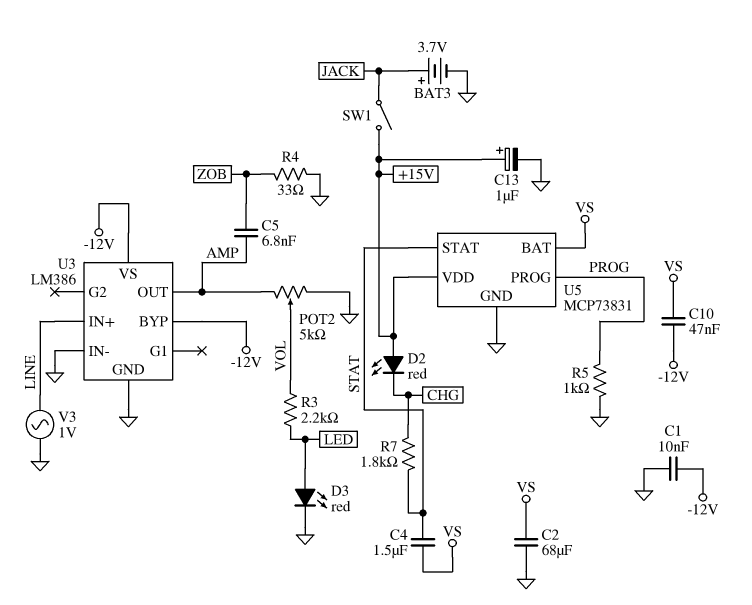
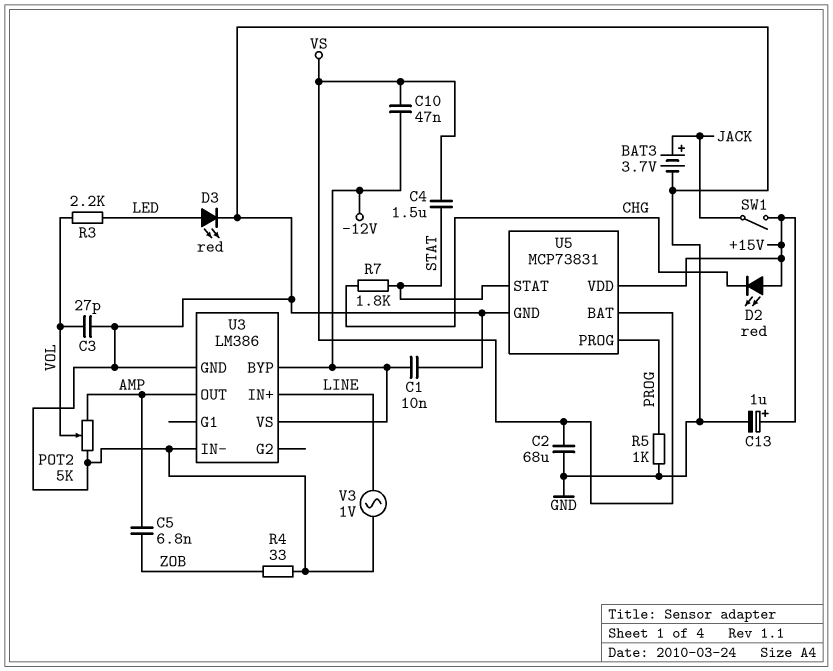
C3: none -> 27pF (GND, VOL)

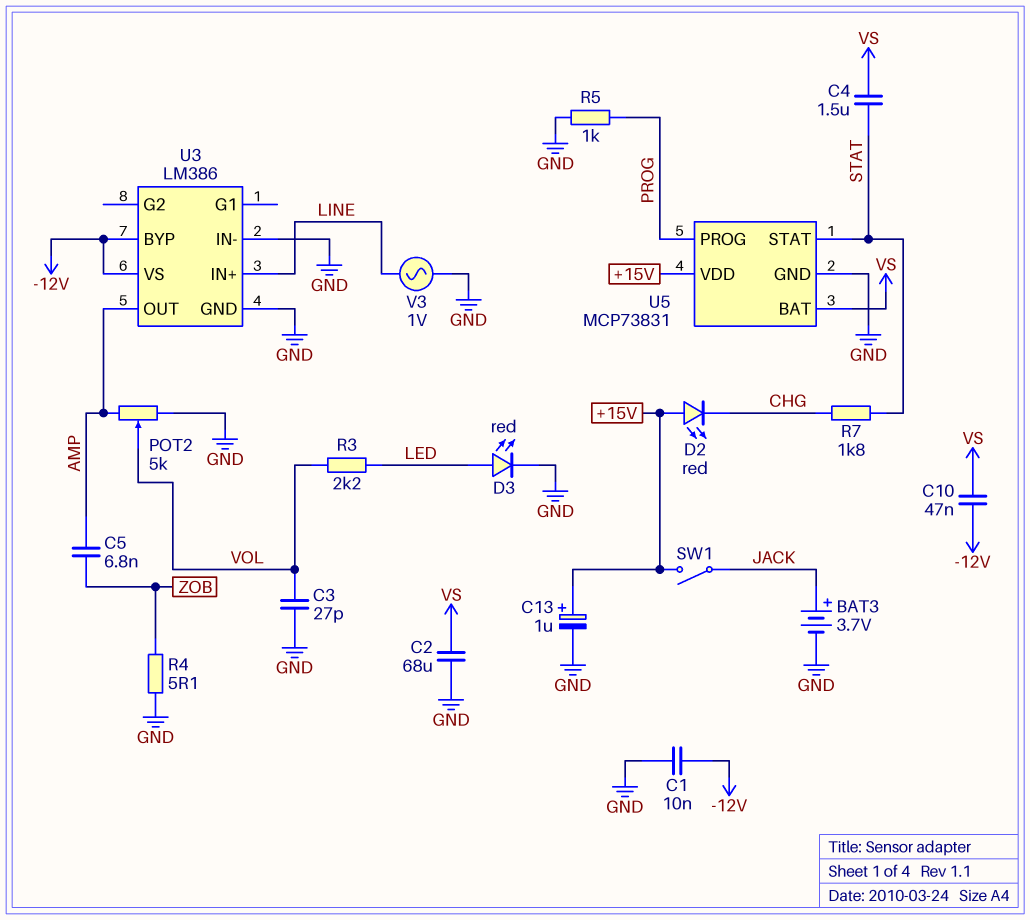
R4: 33 (GND, ZOB) -> 5.1 (GND, ZOB)

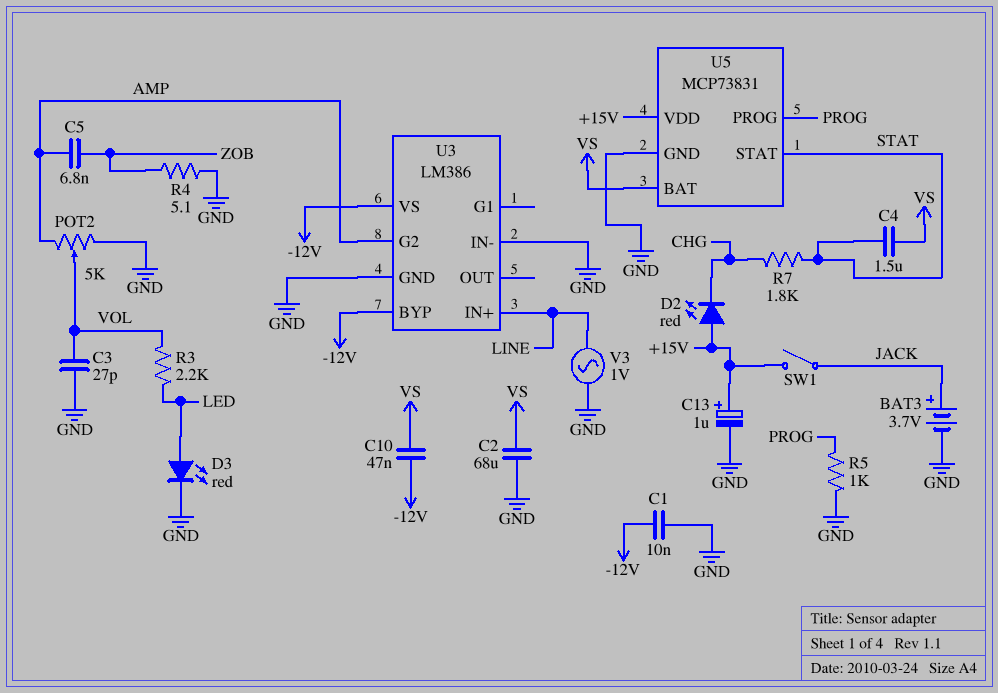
U3 pin G2: none -> AMP
U3 pin OUT: AMP -> none

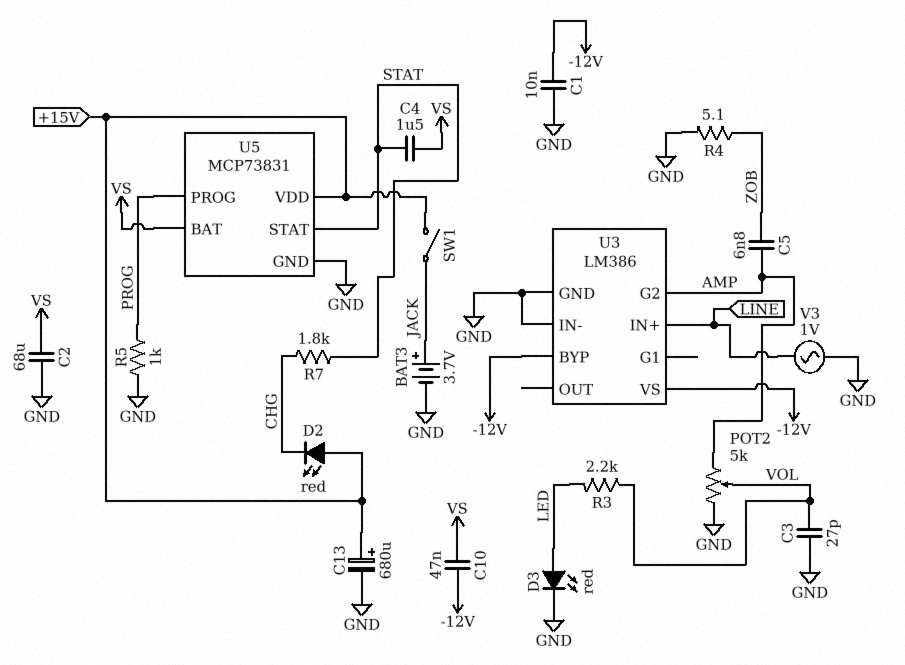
C13: 1uF (plus +15V, minus GND) -> 680uF (plus +15V, minus GND)

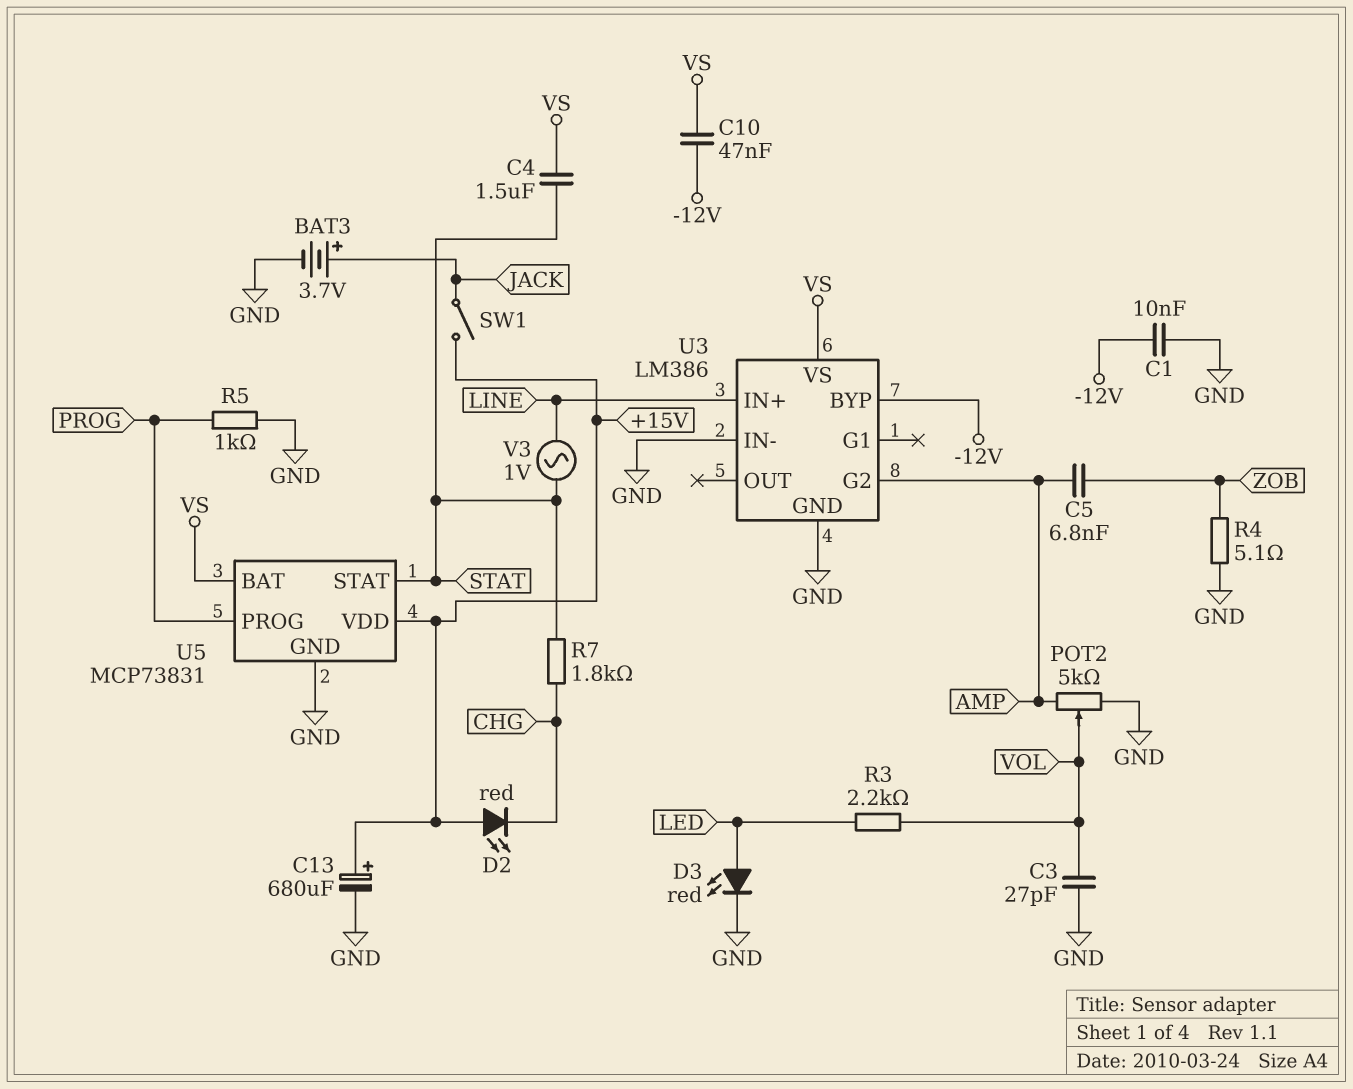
C2: 68uF (GND, VS) -> none
U3 pin VS: -12V -> VS
V3: AC 1V (GND, LINE) -> AC 1V (LINE, STAT)

